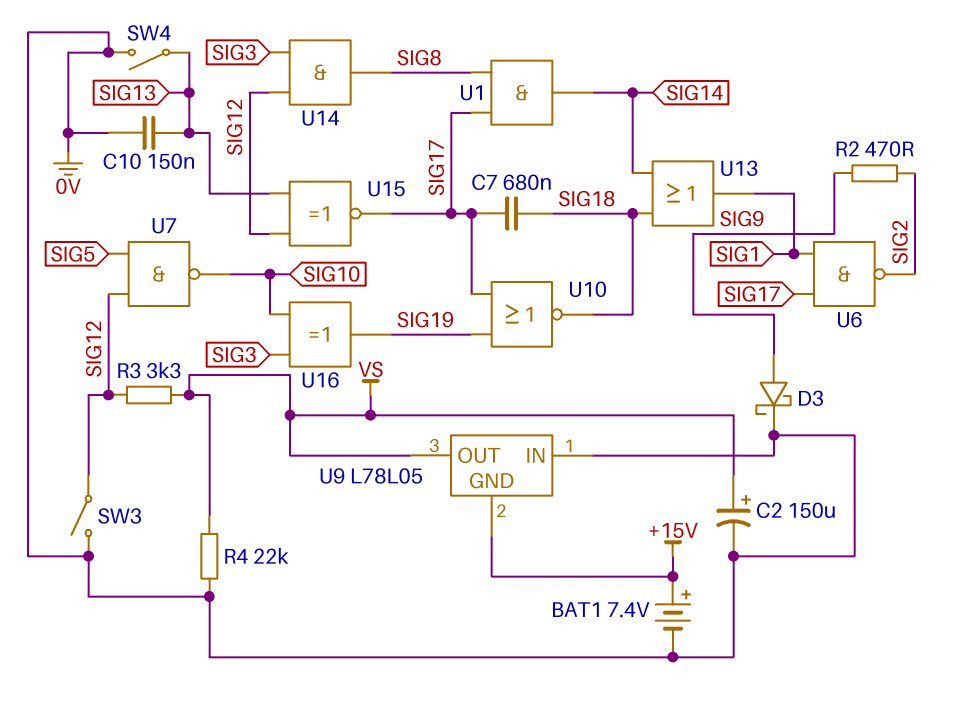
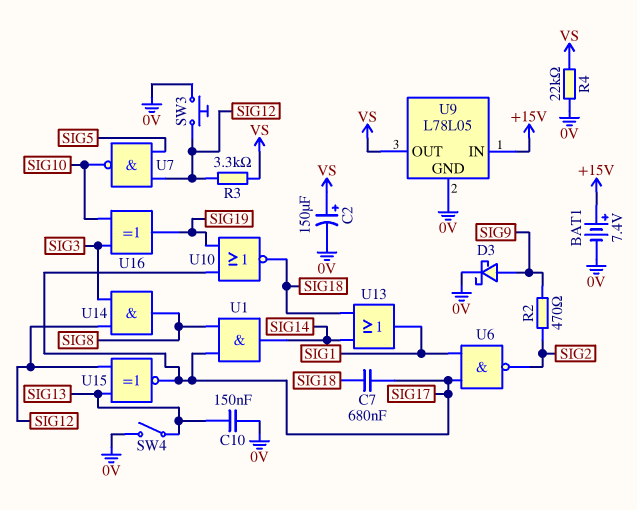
SW3: switch (0V, SIG12) -> button (0V, SIG12)
U9 pin GND: +15V -> 0V
U9 pin IN: 0V -> +15V

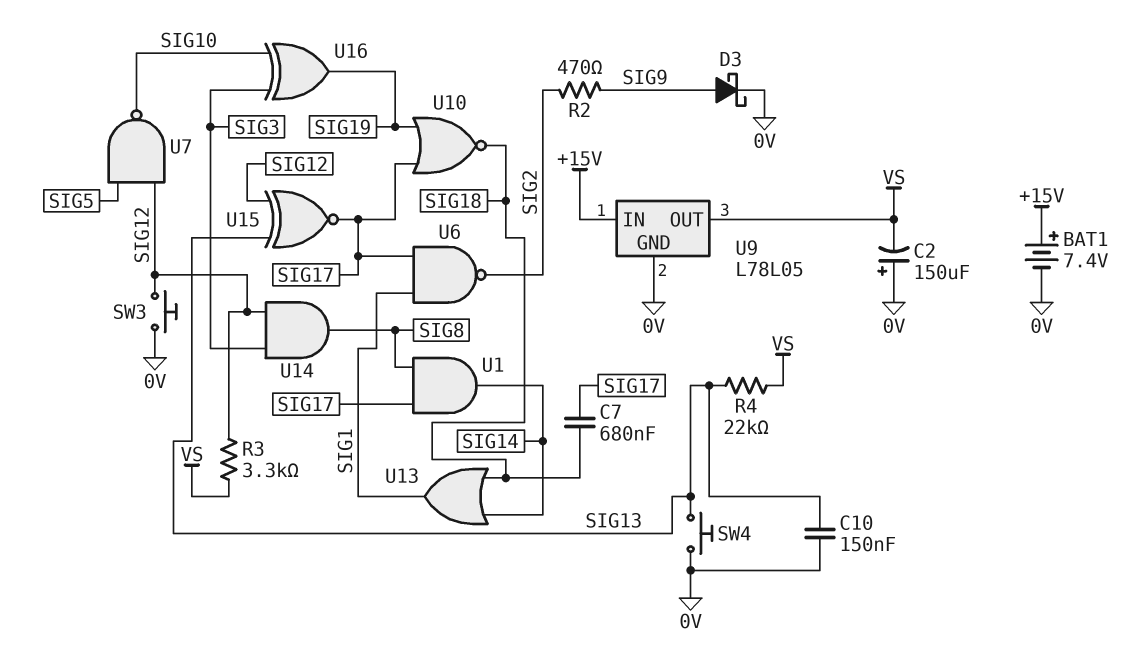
C2: 150uF (plus VS, minus 0V) -> 150uF (plus 0V, minus VS)
R4: 22k (0V, VS) -> 22k (SIG13, VS)
SW4: switch (0V, SIG13) -> button (0V, SIG13)

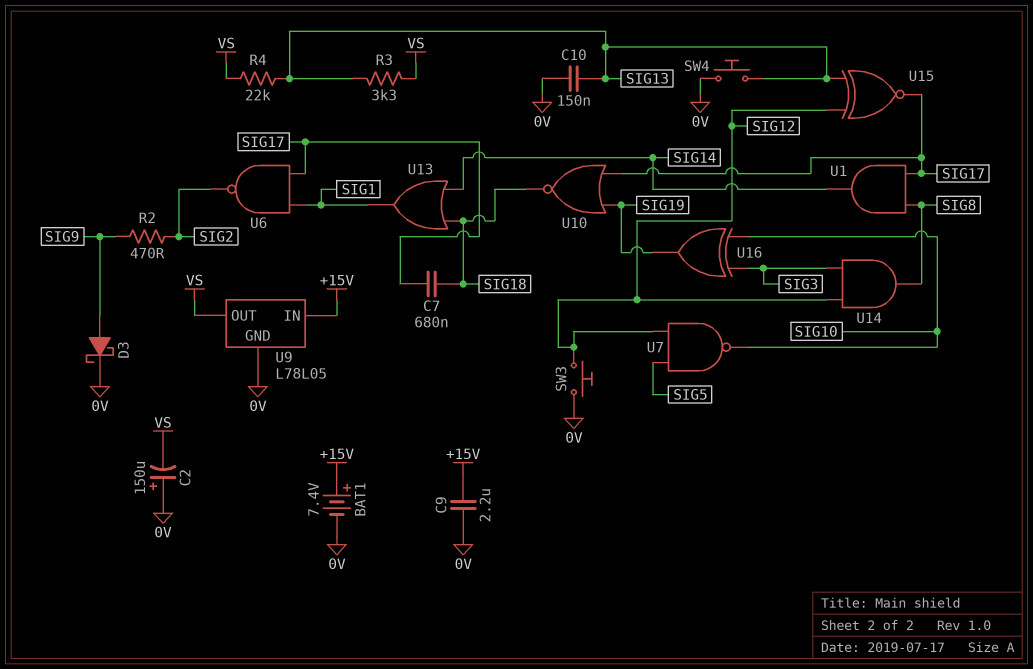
C9: none -> 2.2uF (+15V, 0V)
R3: 3.3k (SIG12, VS) -> 3.3k (SIG13, VS)

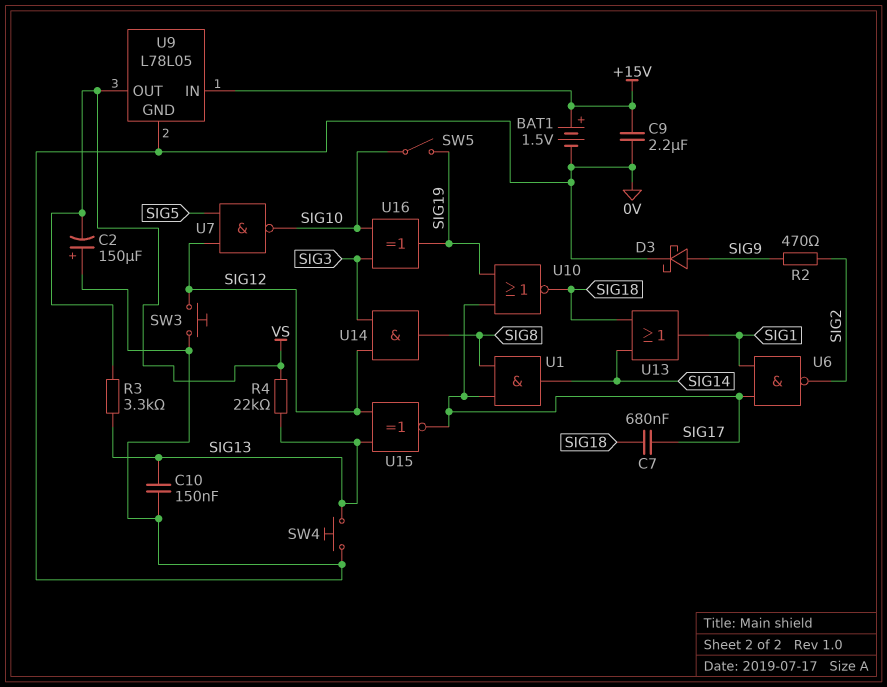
BAT1: 7.4V (plus +15V, minus 0V) -> 1.5V (plus +15V, minus 0V)
SW5: none -> switch (SIG10, SIG19)

